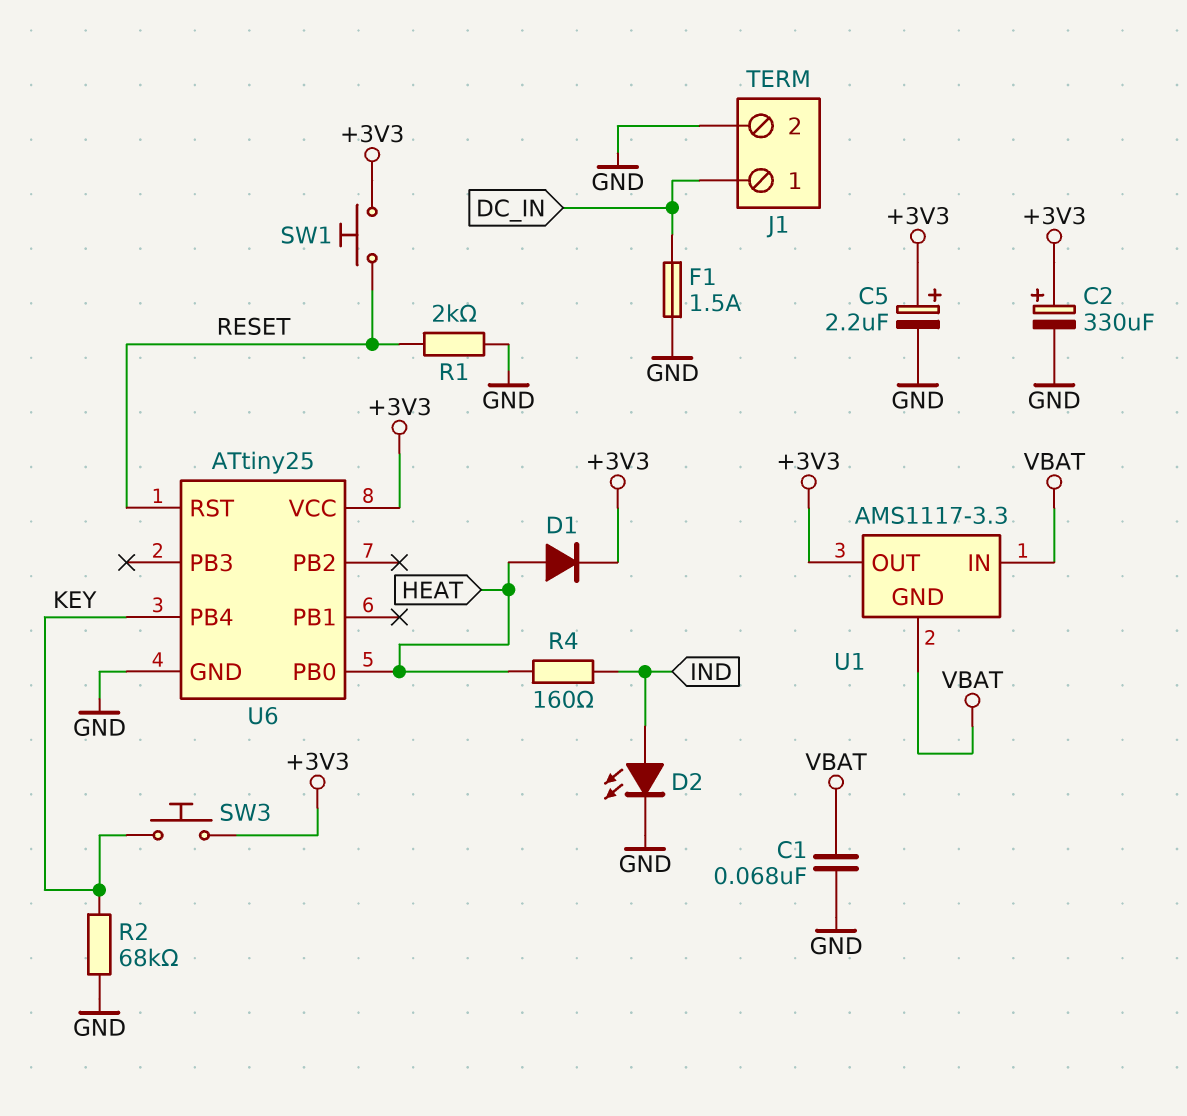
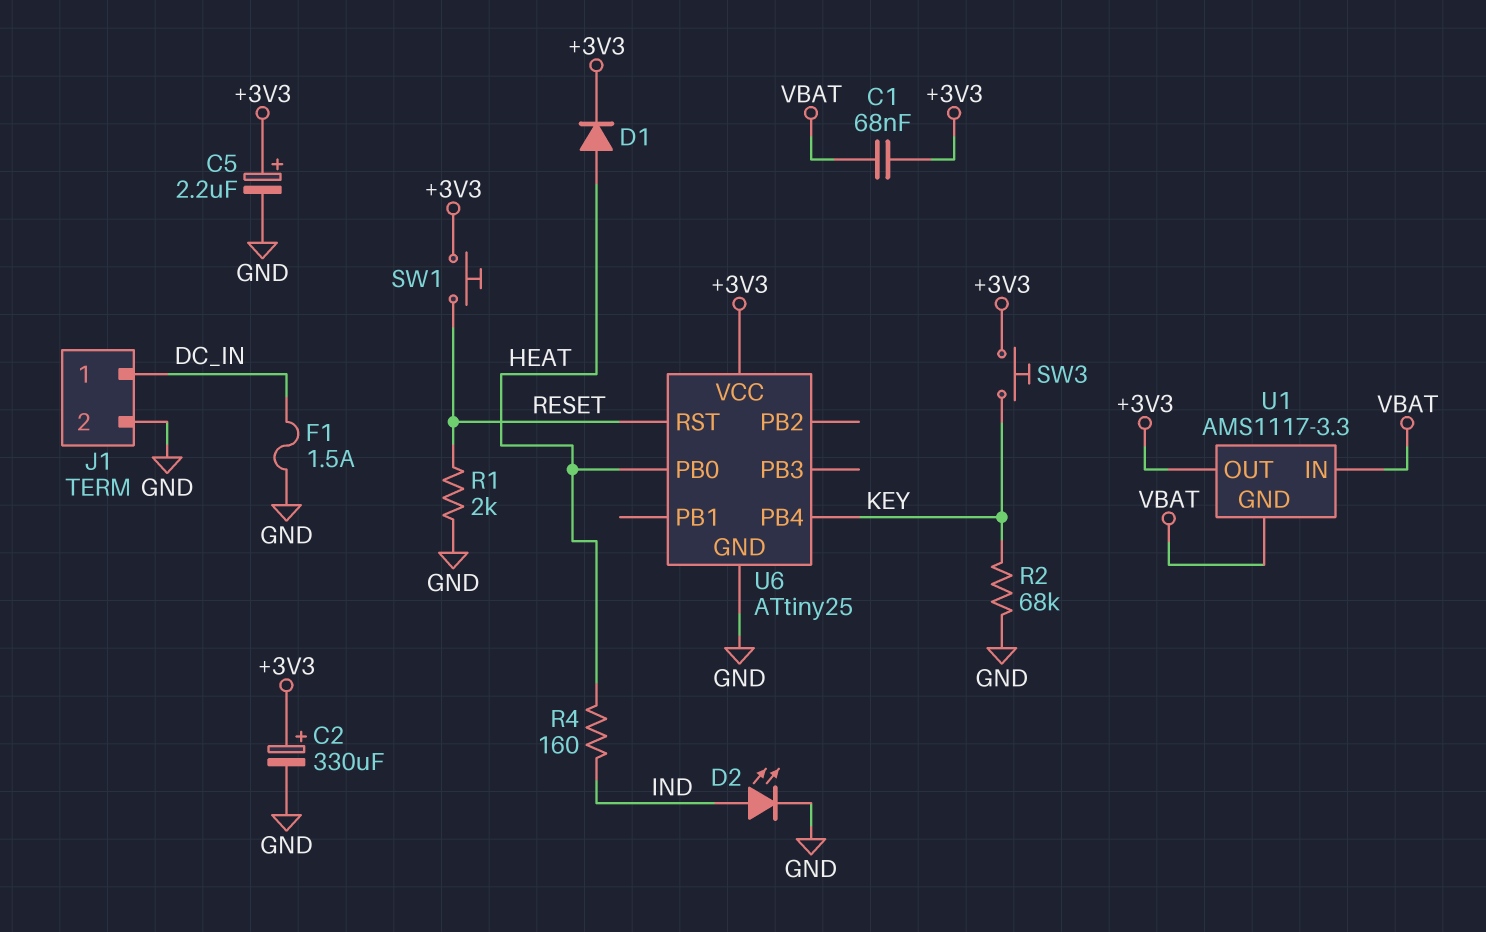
C1: 68nF (GND, VBAT) -> 68nF (+3V3, VBAT)

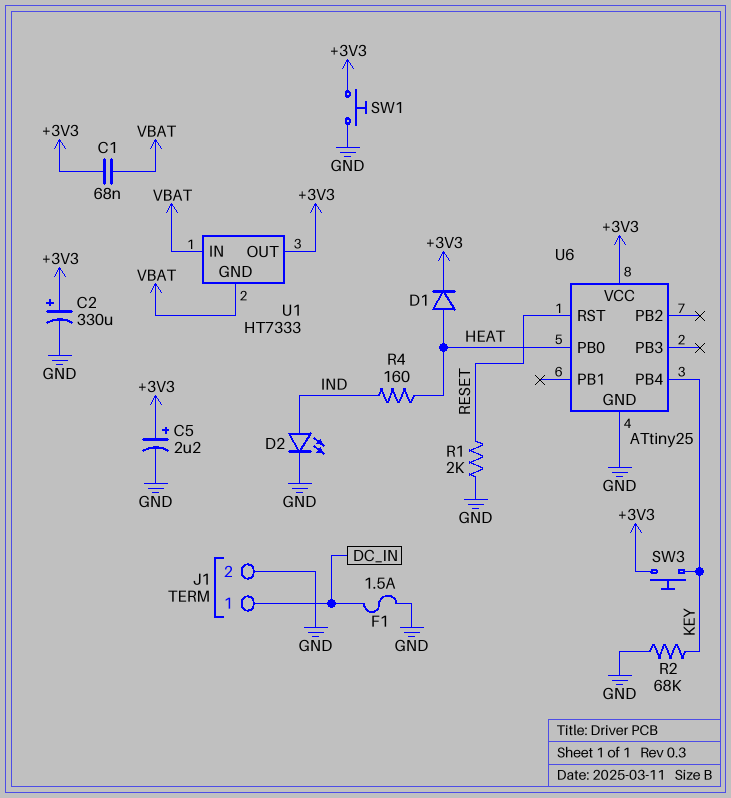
SW1: button (+3V3, RESET) -> button (+3V3, GND)
U1: AMS1117-3.3 -> HT7333

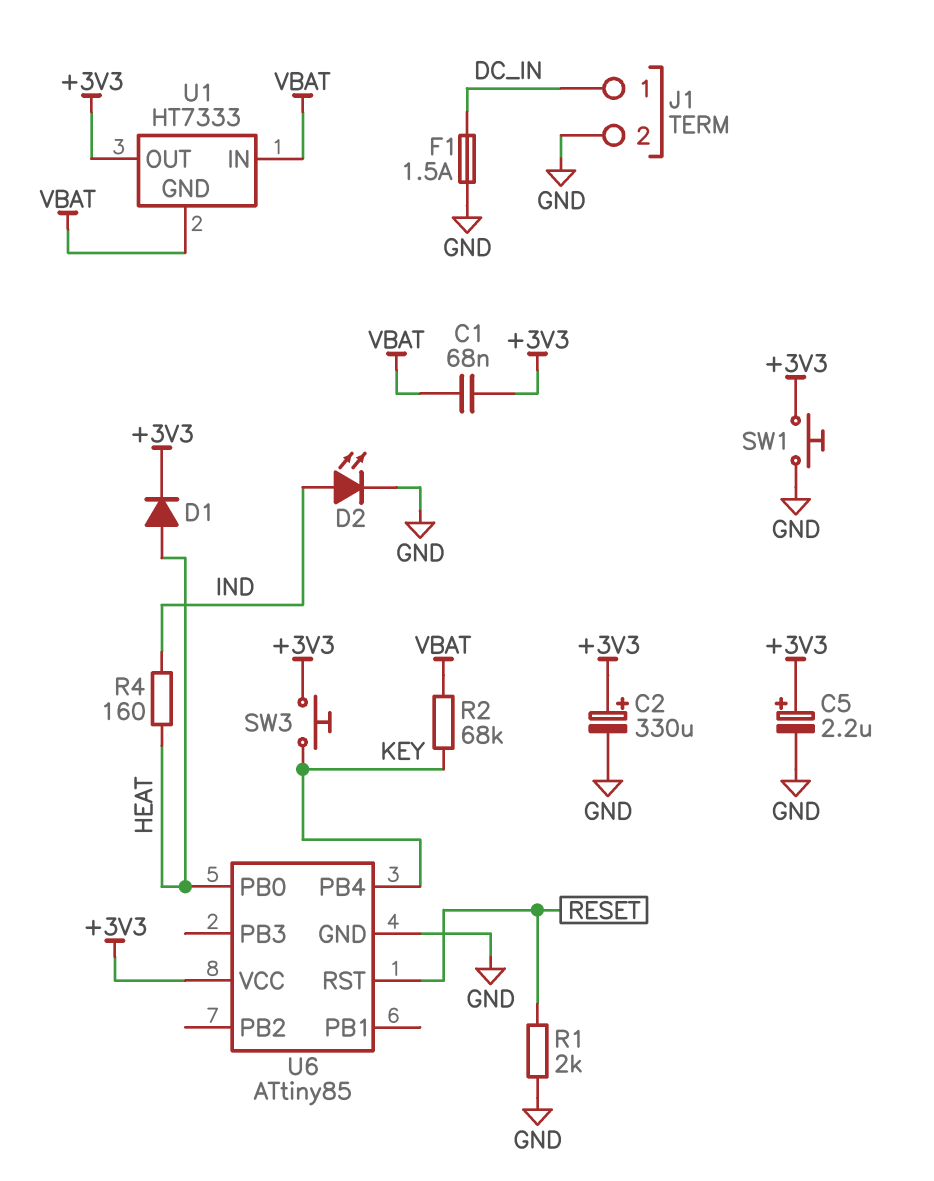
R2: 68k (GND, KEY) -> 68k (KEY, VBAT)
U6: ATtiny25 -> ATtiny85

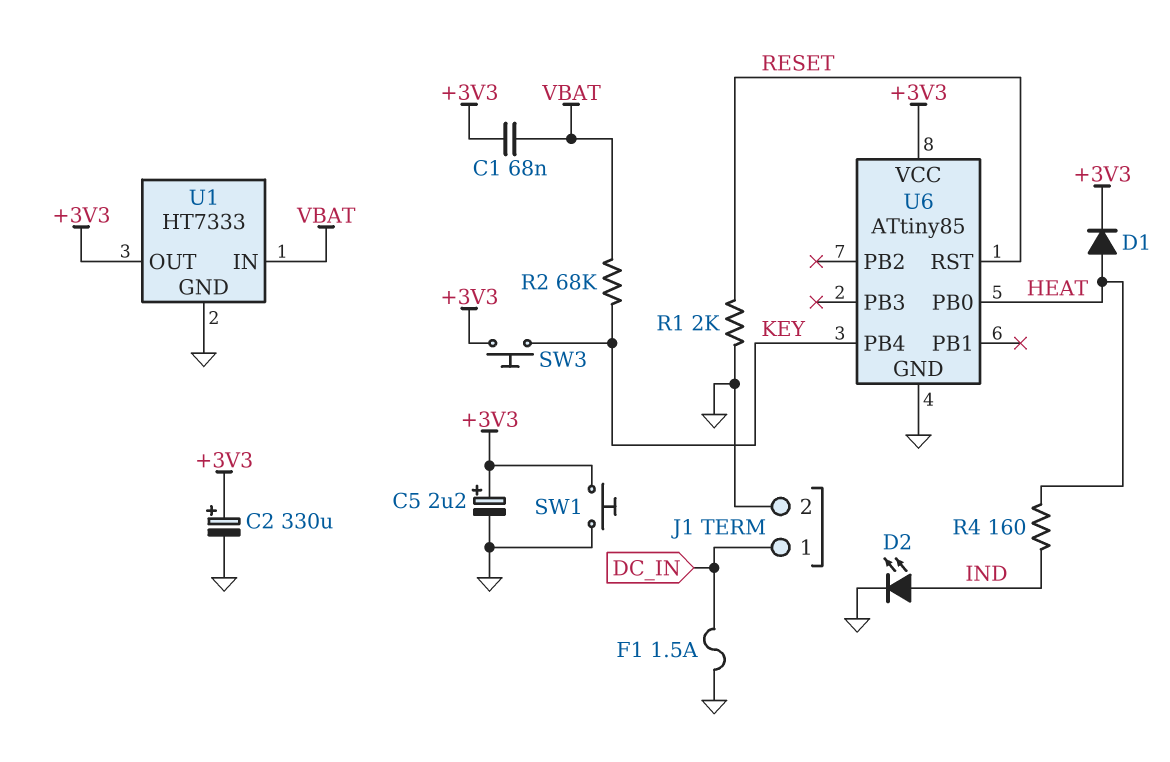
U1 pin GND: VBAT -> GND

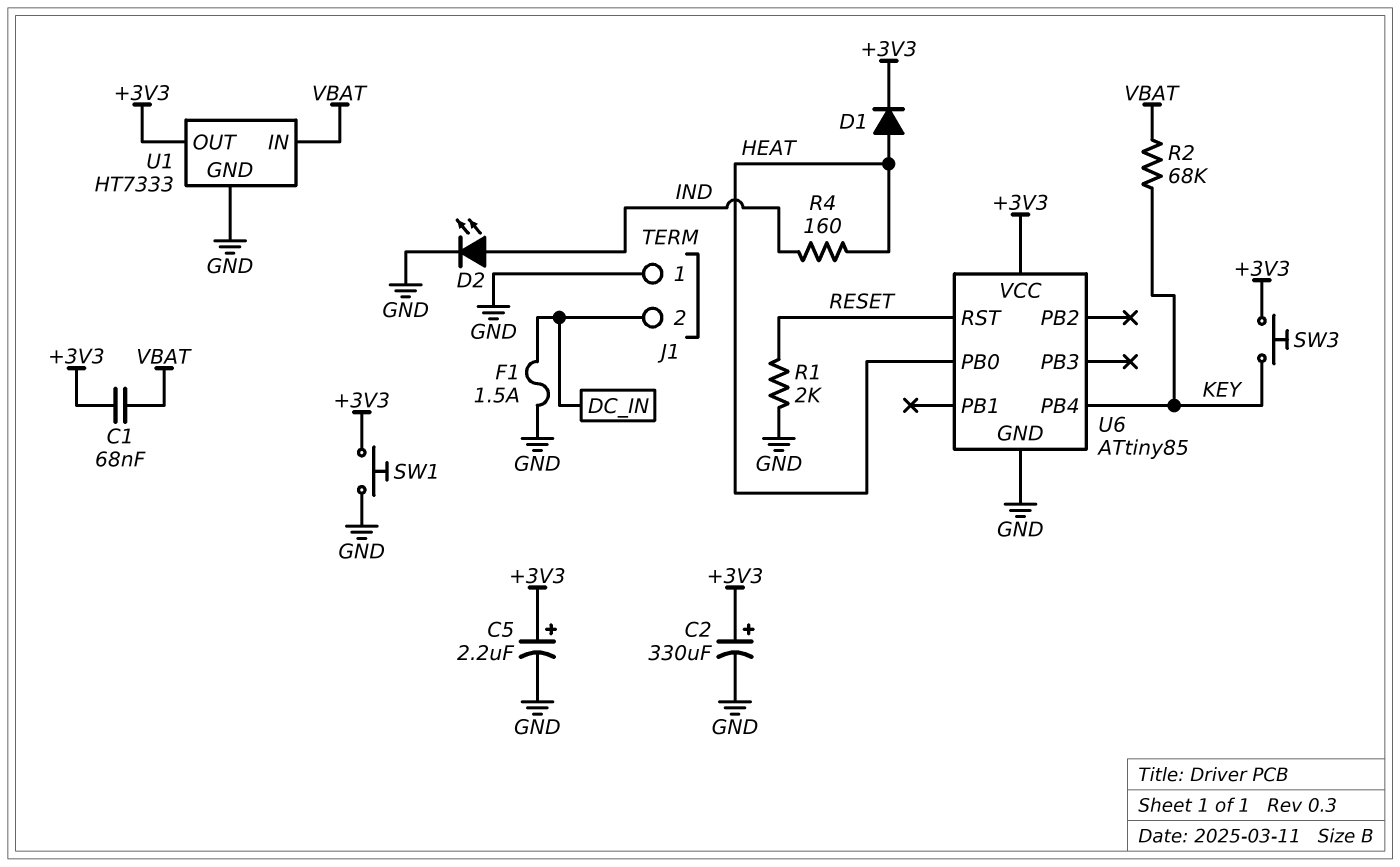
J1 pin 1: DC_IN -> GND
J1 pin 2: GND -> DC_IN

